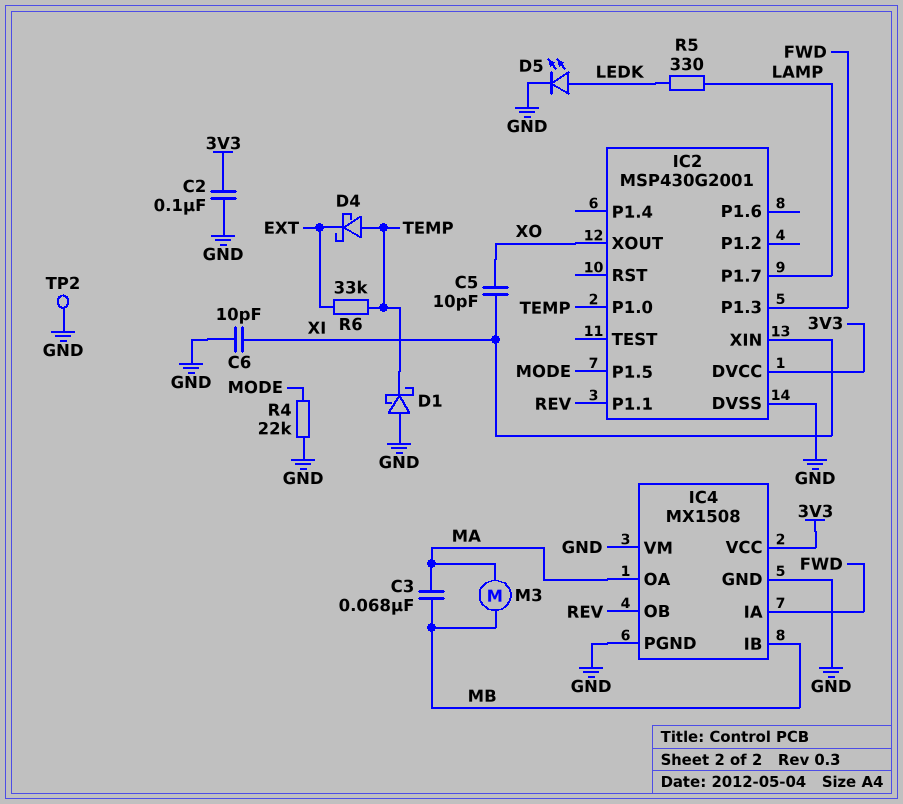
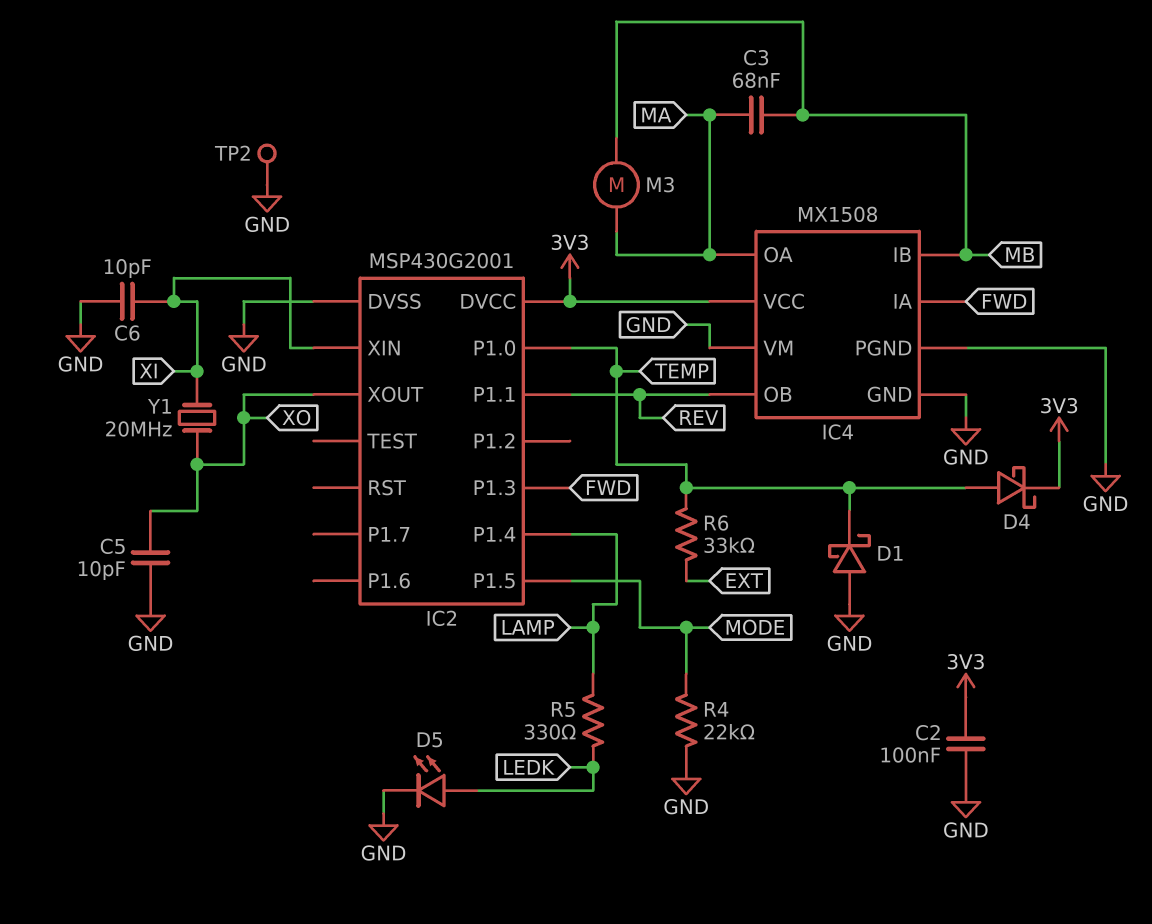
C5: 10pF (XI, XO) -> 10pF (GND, XO)
D4: schottky (A TEMP, K EXT) -> schottky (A TEMP, K 3V3)
IC2 pin P1.4: none -> LAMP
IC2 pin P1.7: LAMP -> none
Y1: none -> 20MHz (XI, XO)

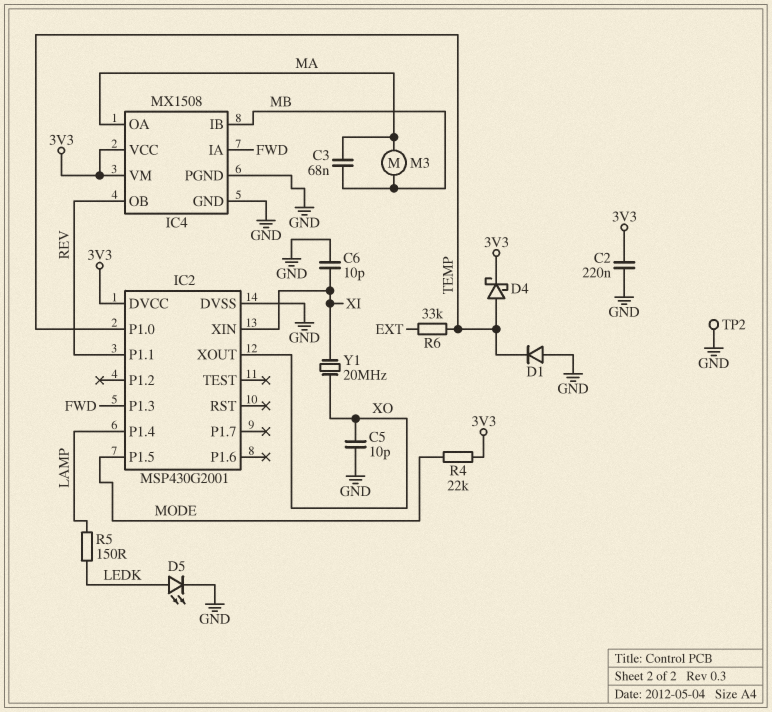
C2: 100nF (3V3, GND) -> 220nF (3V3, GND)
D1: schottky (A GND, K TEMP) -> diode (A GND, K TEMP)
IC4 pin VM: GND -> 3V3
R4: 22k (GND, MODE) -> 22k (3V3, MODE)
R5: 330 (LAMP, LEDK) -> 150 (LAMP, LEDK)

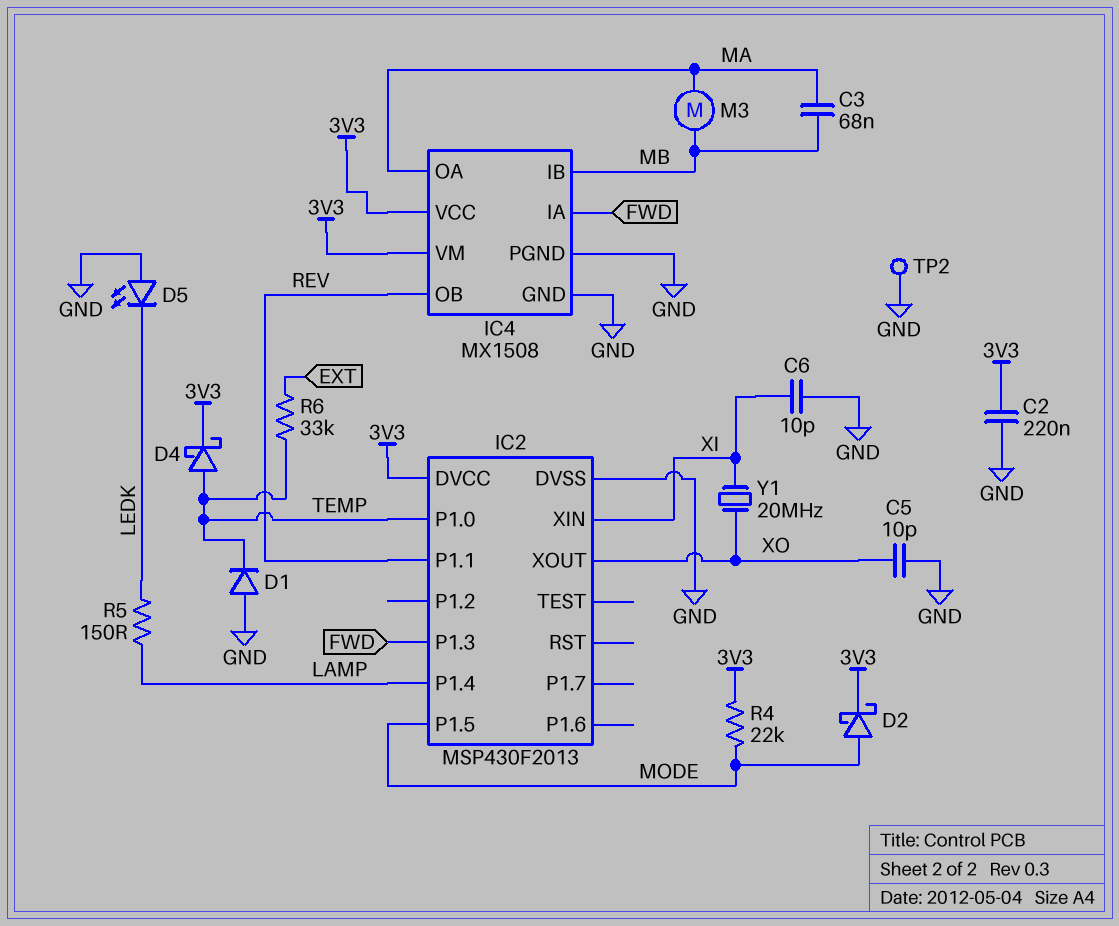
D2: none -> schottky (A MODE, K 3V3)
D5: LED (A LEDK, K GND) -> LED (A GND, K LEDK)
IC2: MSP430G2001 -> MSP430F2013

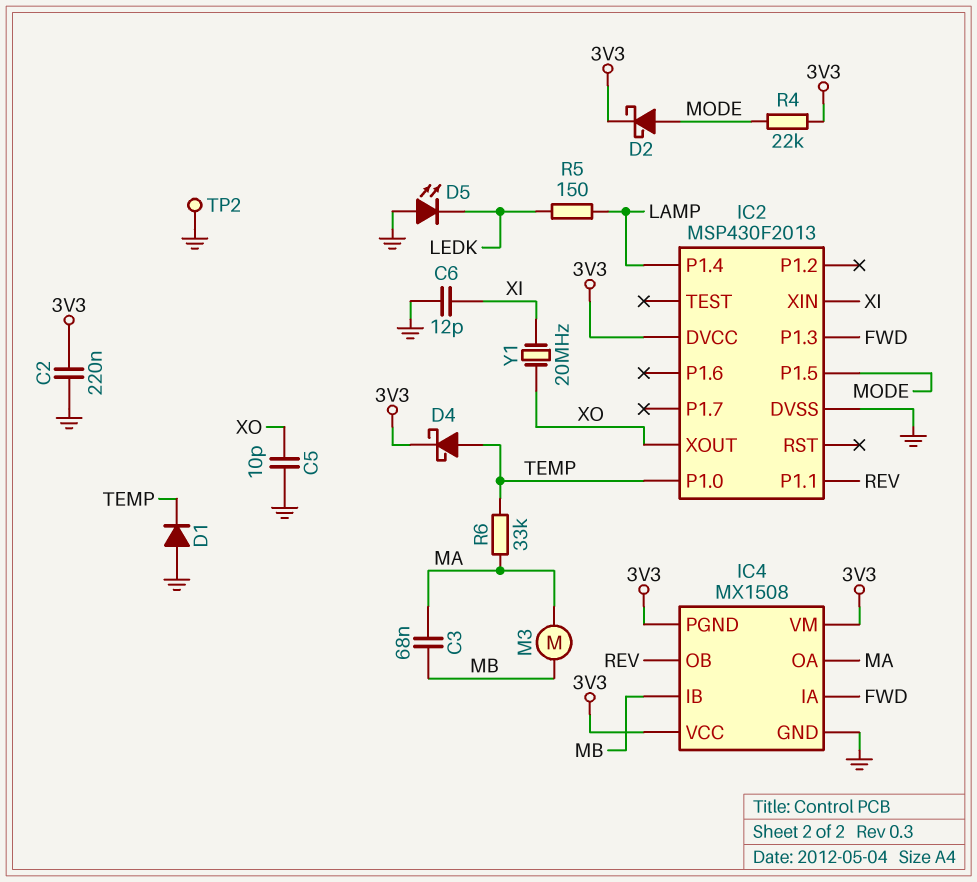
C6: 10pF (GND, XI) -> 12pF (GND, XI)
IC4 pin PGND: GND -> 3V3
R6: 33k (EXT, TEMP) -> 33k (MA, TEMP)

